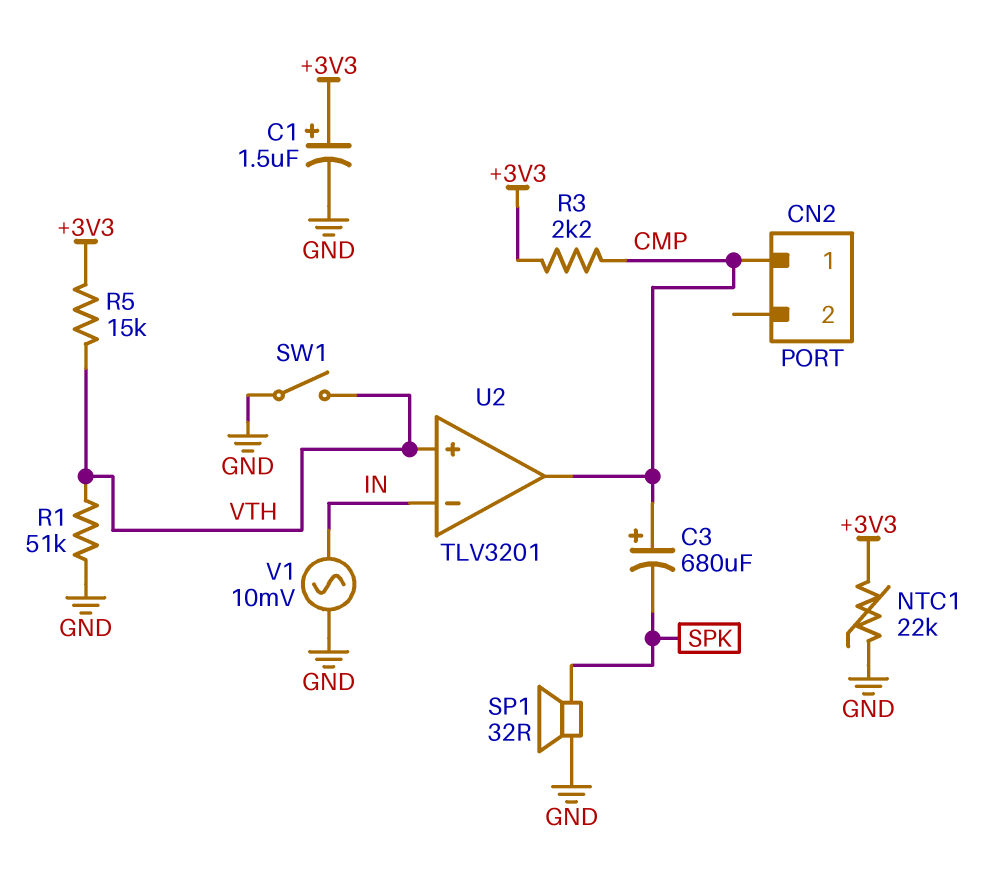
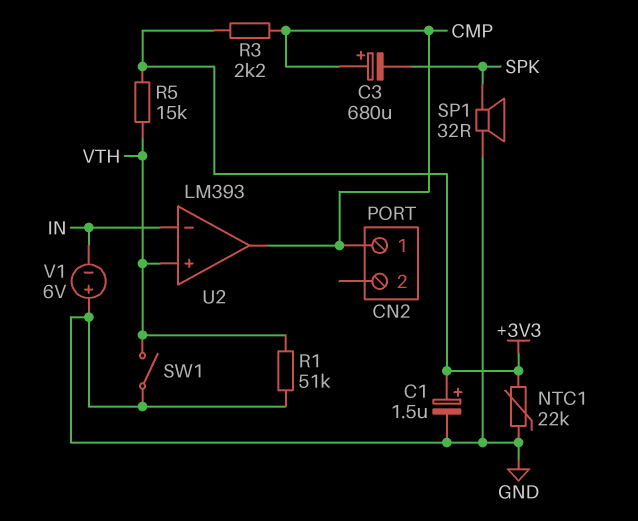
U2: TLV3201 -> LM393
V1: AC 10mV (GND, IN) -> 6V (plus GND, minus IN)

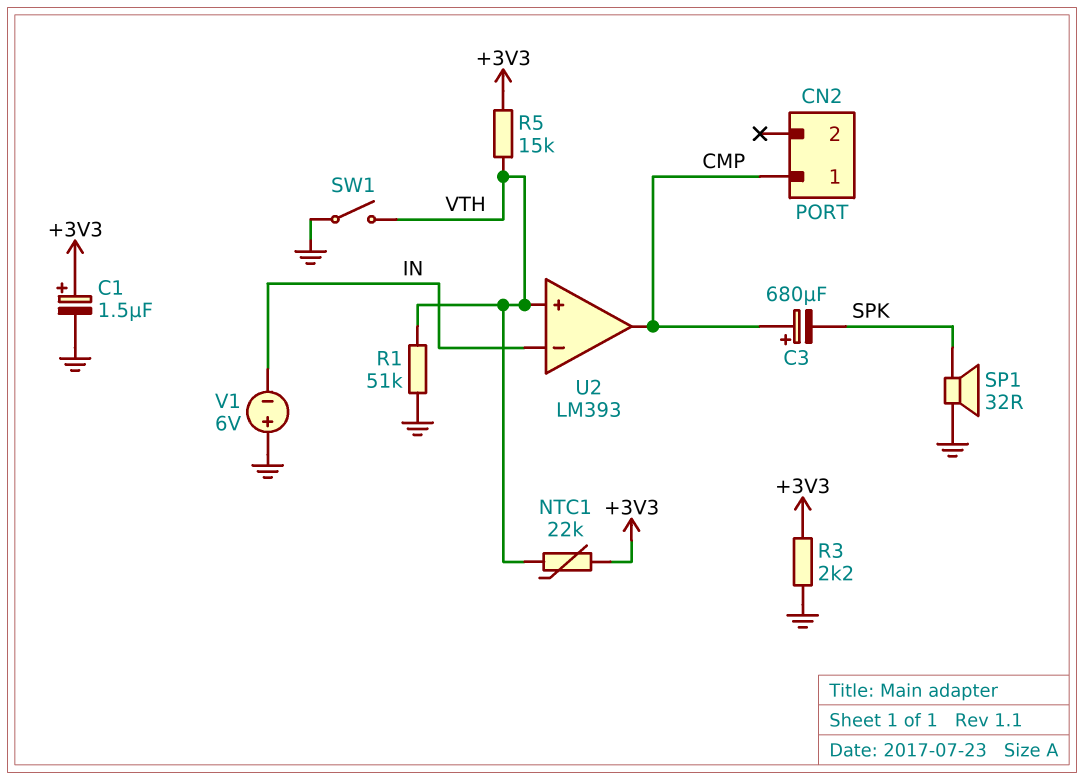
NTC1: 22k (+3V3, GND) -> 22k (+3V3, VTH)
R3: 2.2k (+3V3, CMP) -> 2.2k (+3V3, GND)

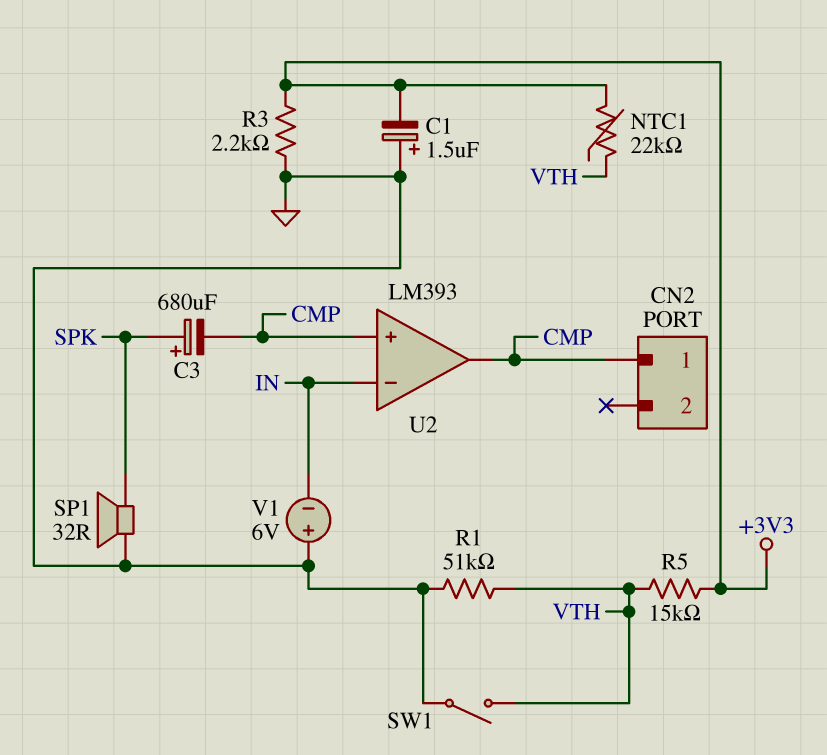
C1: 1.5uF (plus +3V3, minus GND) -> 1.5uF (plus GND, minus +3V3)
C3: 680uF (plus CMP, minus SPK) -> 680uF (plus SPK, minus CMP)
U2 pin in+: VTH -> CMP

